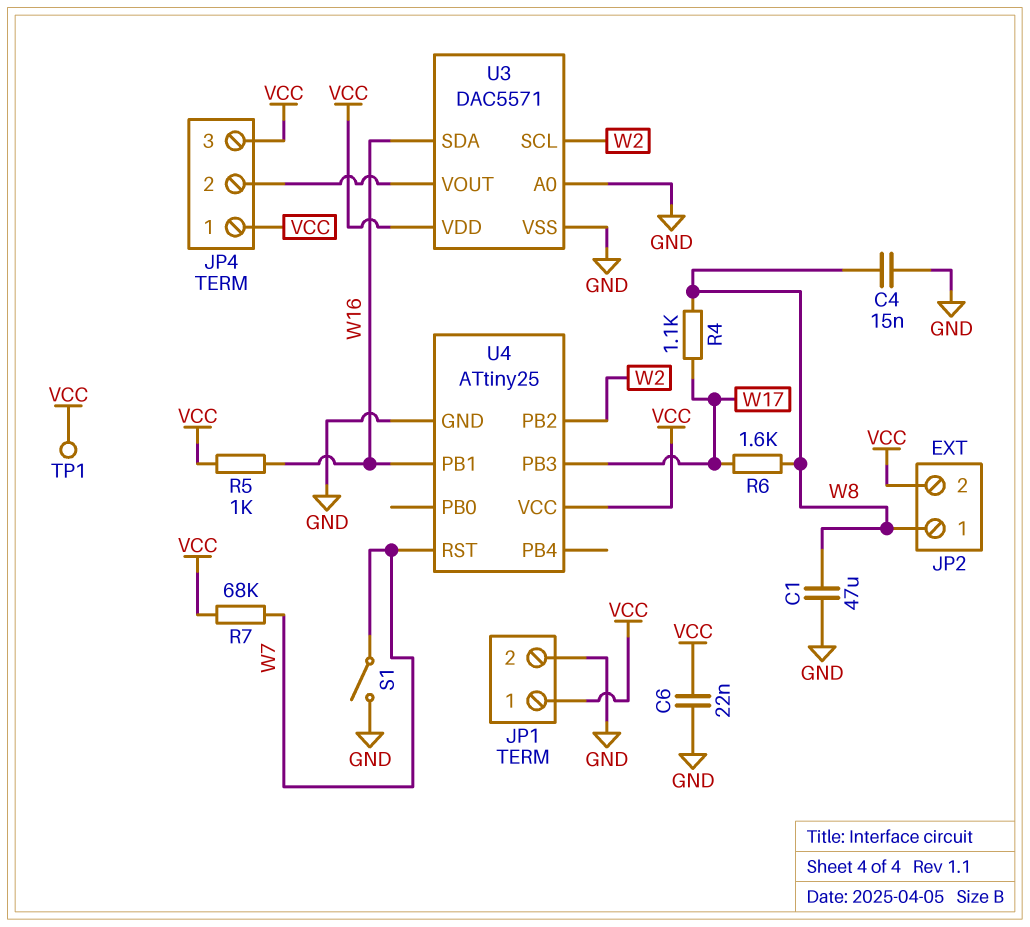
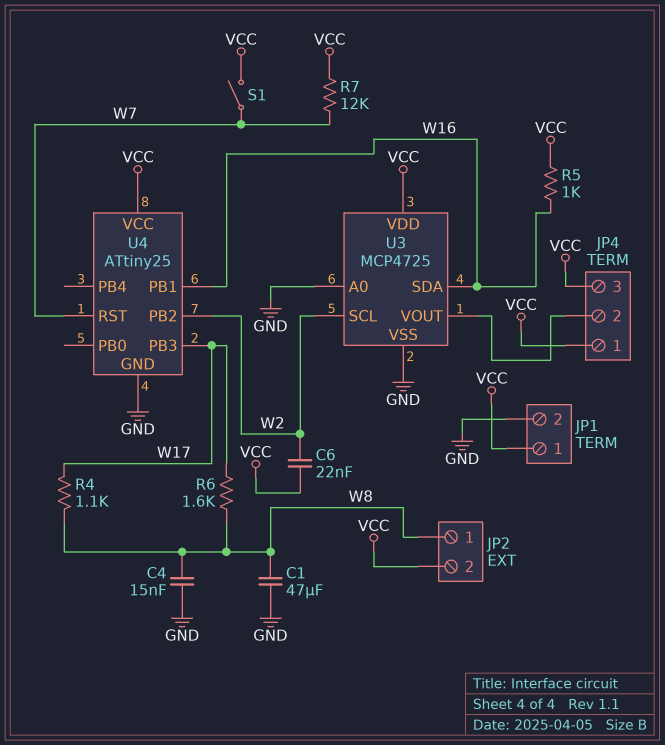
C6: 22nF (GND, VCC) -> 22nF (VCC, W2)
R7: 68k (VCC, W7) -> 12k (VCC, W7)
S1: switch (GND, W7) -> switch (VCC, W7)
TP1: test point (VCC) -> none
U3: DAC5571 -> MCP4725

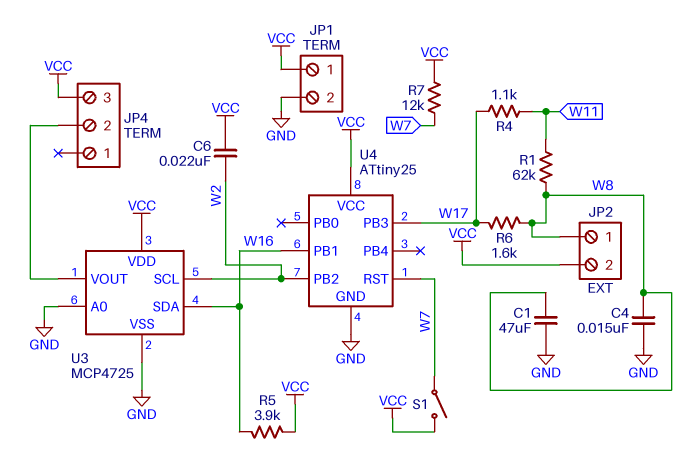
JP4 pin 1: VCC -> none
R1: none -> 62k (W8, W11)
R4: 1.1k (W8, W17) -> 1.1k (W11, W17)
R5: 1k (VCC, W16) -> 3.9k (VCC, W16)

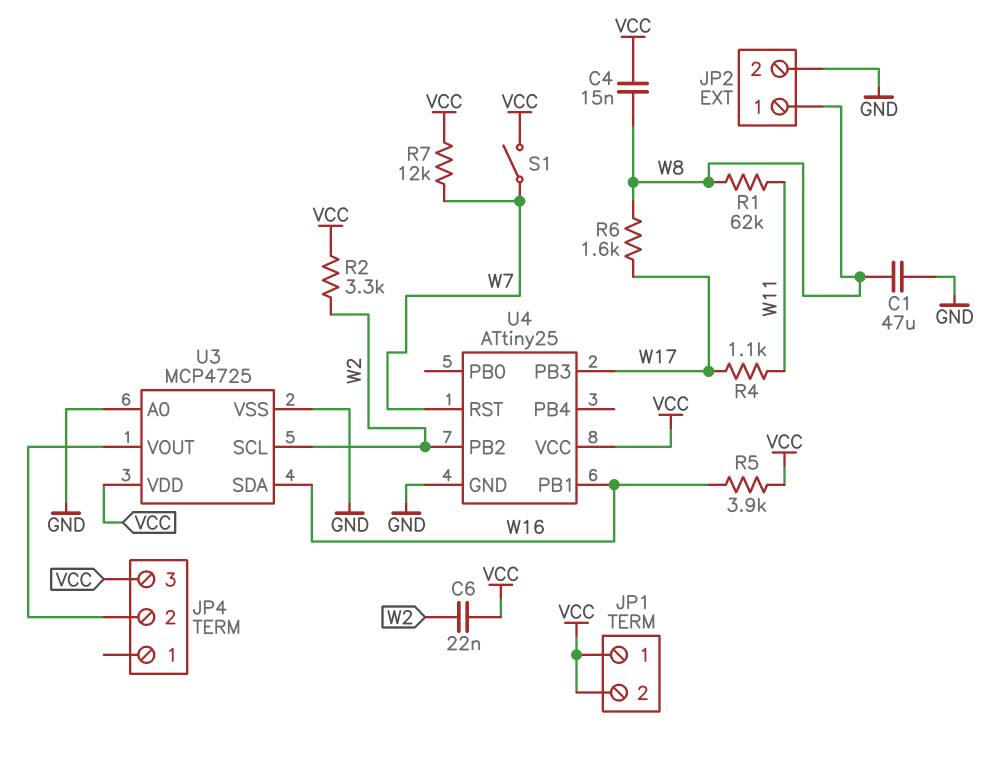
C4: 15nF (GND, W8) -> 15nF (VCC, W8)
JP1 pin 2: GND -> VCC
JP2 pin 2: VCC -> GND
R2: none -> 3.3k (VCC, W2)

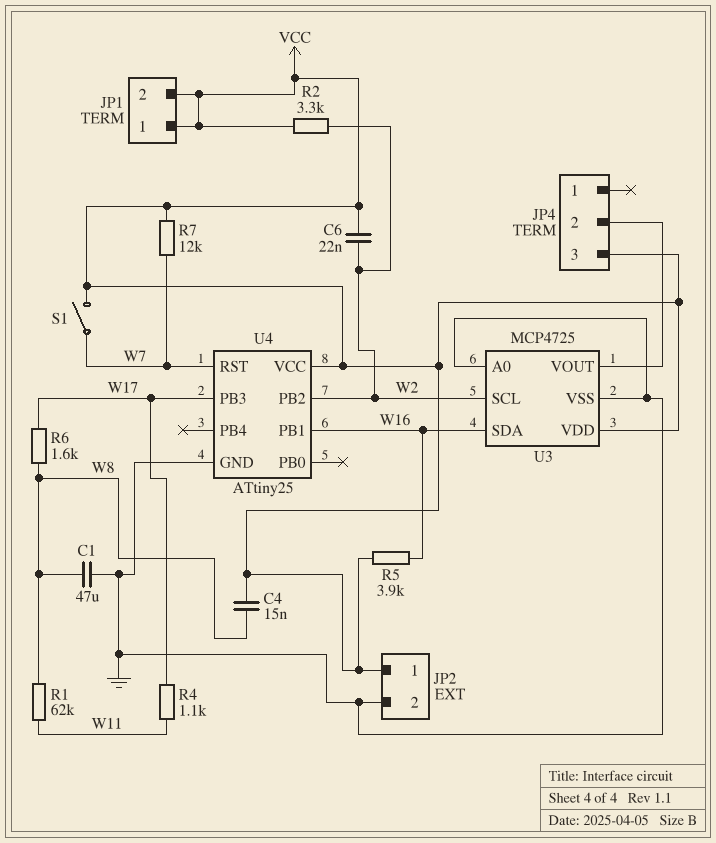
JP2 pin 1: W8 -> VCC

